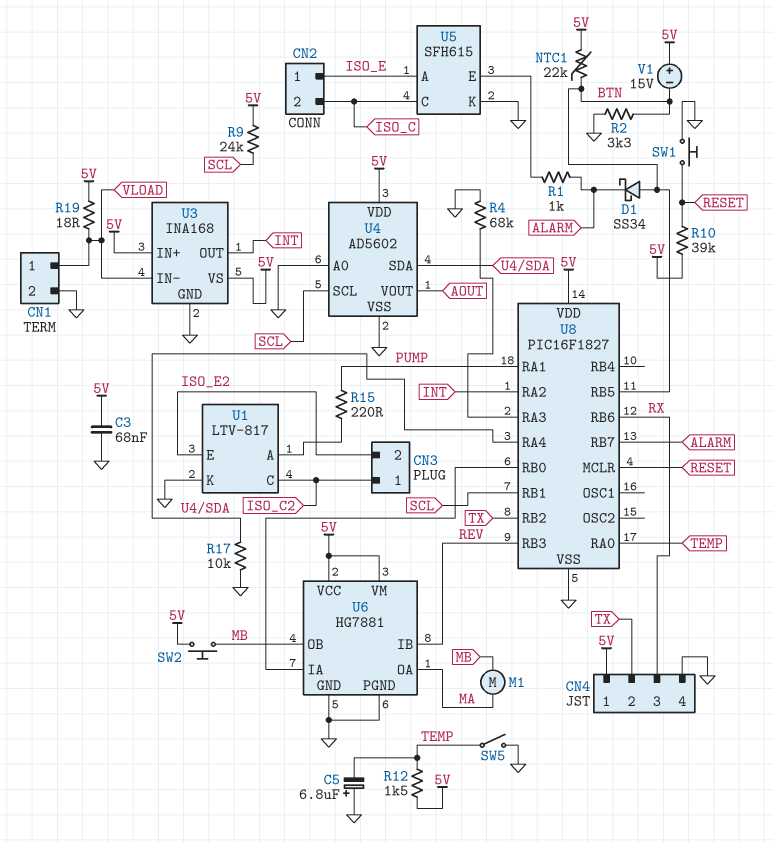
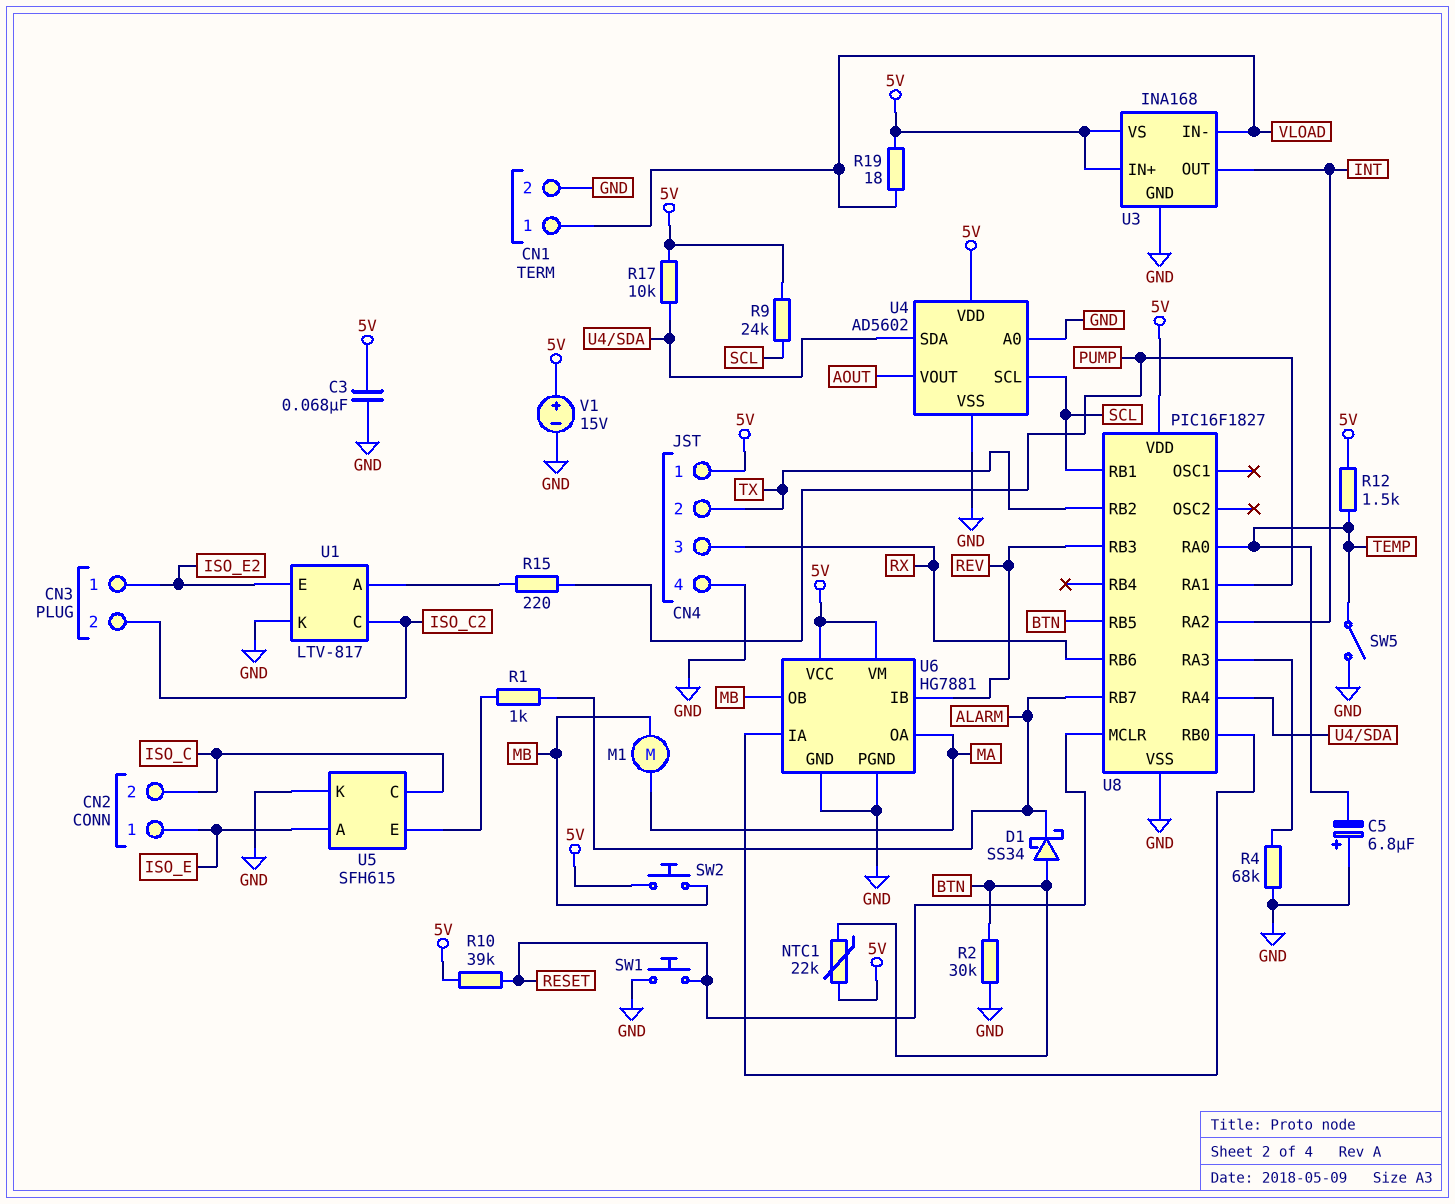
CN3 pin 1: ISO_C2 -> ISO_E2
CN3 pin 2: ISO_E2 -> ISO_C2
R2: 3.3k (BTN, GND) -> 30k (BTN, GND)
R17: 10k (GND, U4/SDA) -> 10k (5V, U4/SDA)
V1: 15V (plus 5V, minus BTN) -> 15V (plus 5V, minus GND)

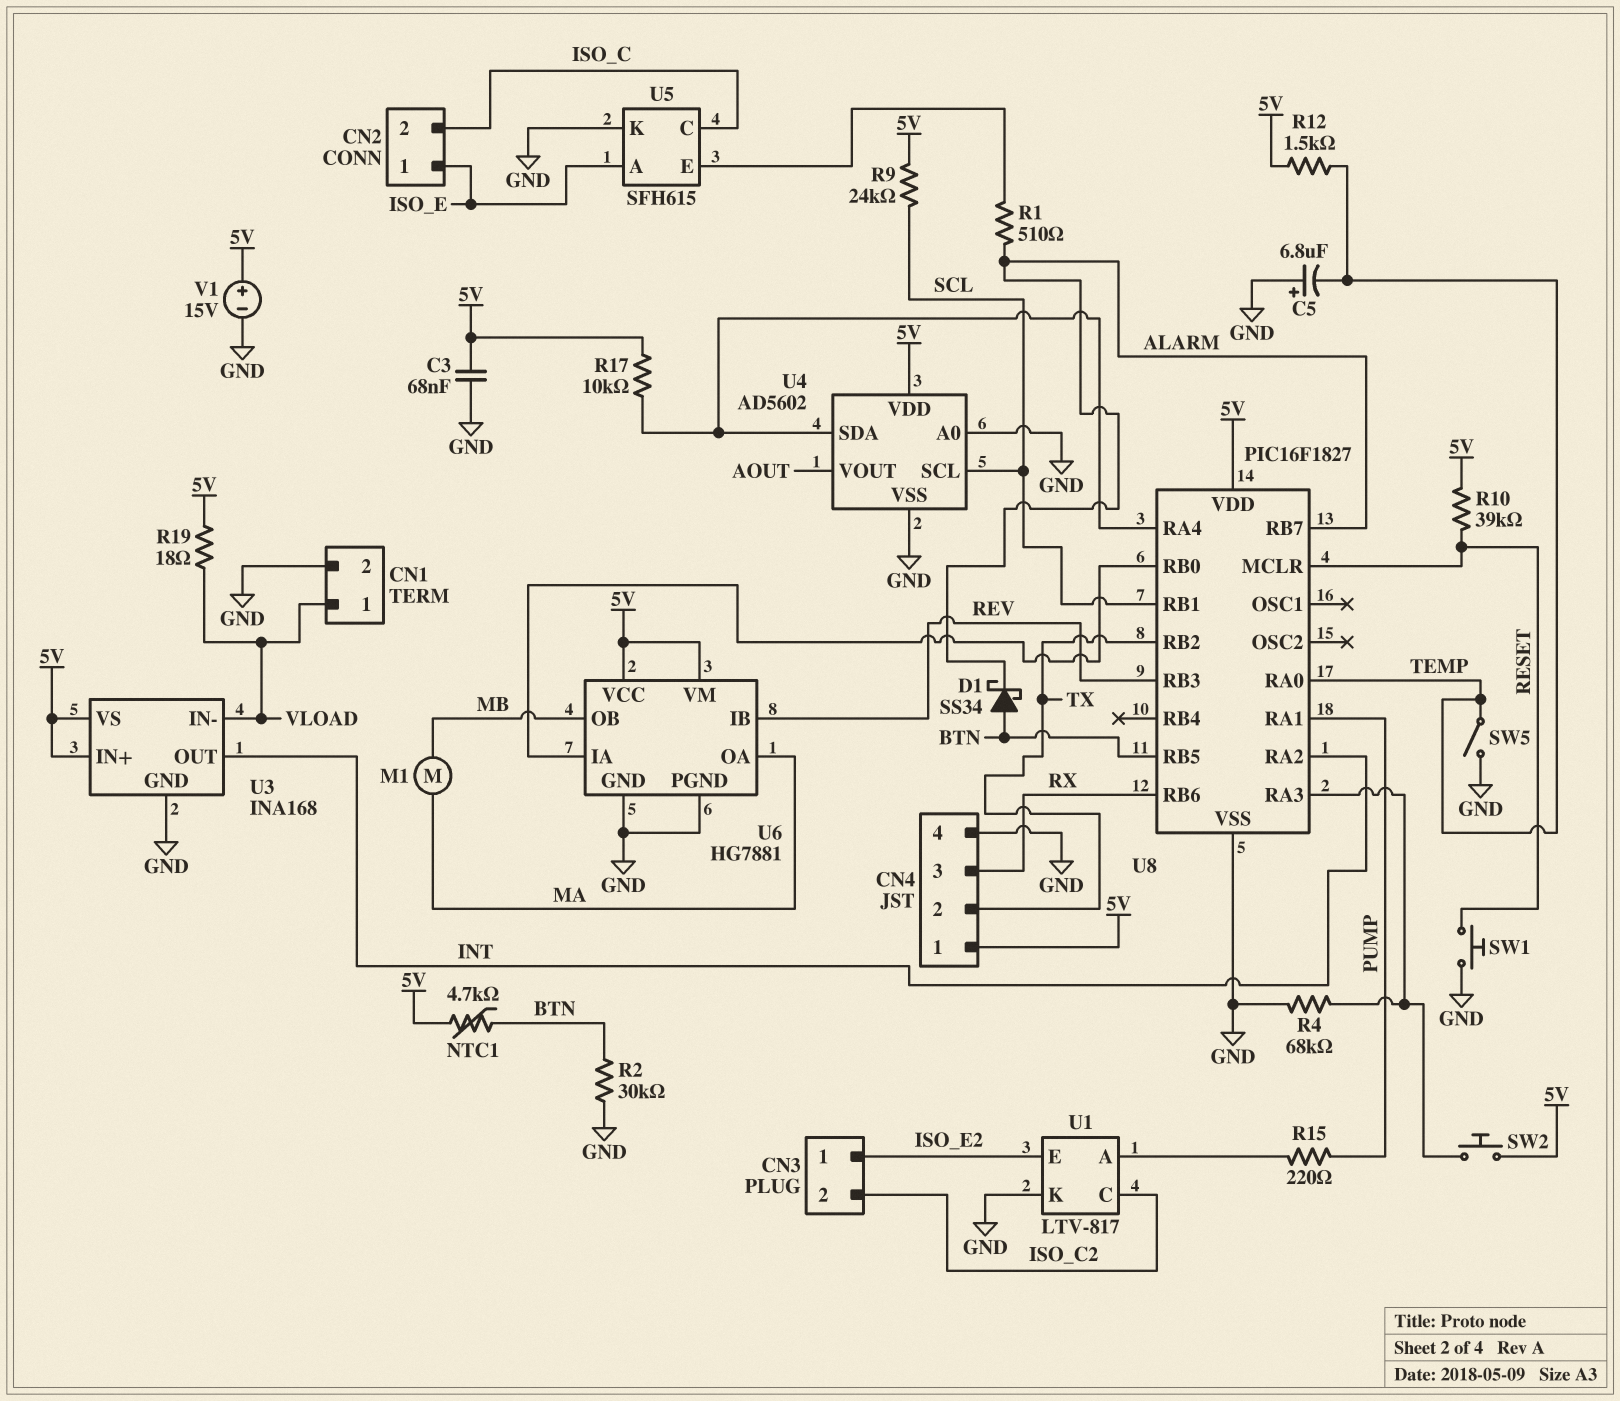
NTC1: 22k (5V, BTN) -> 4.7k (5V, BTN)
R1: 1k (ALARM, U5/E) -> 510 (ALARM, U5/E)
SW2: button (5V, MB) -> button (5V, U8/RA3)

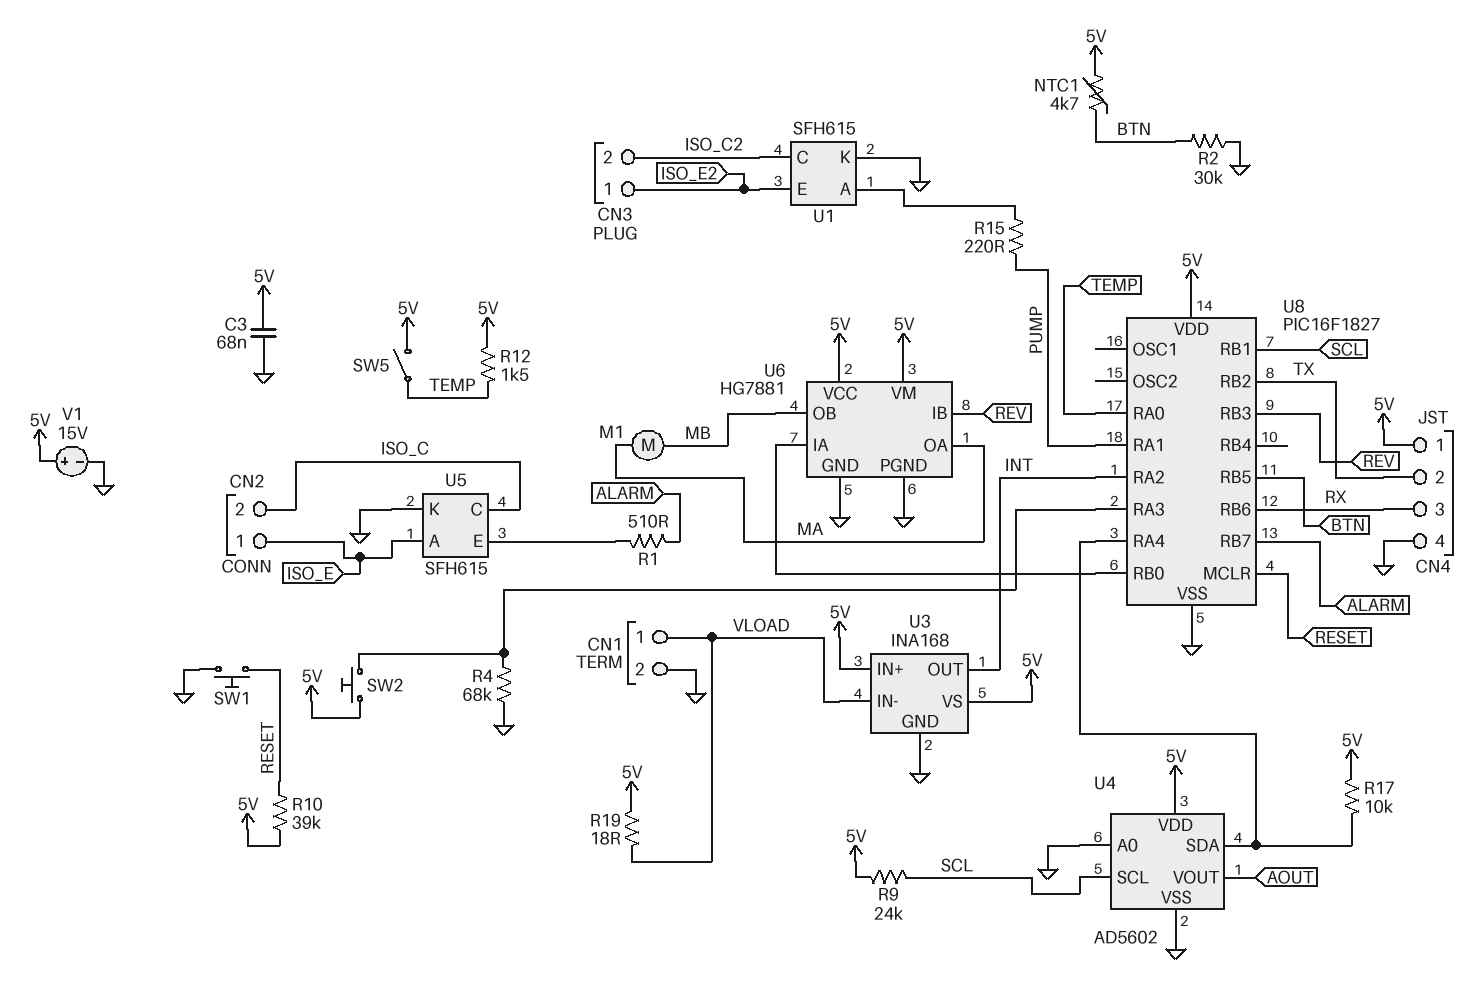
C5: 6.8uF (plus GND, minus TEMP) -> none
D1: schottky SS34 (A BTN, K ALARM) -> none
SW5: switch (GND, TEMP) -> switch (5V, TEMP)
U1: LTV-817 -> SFH615

